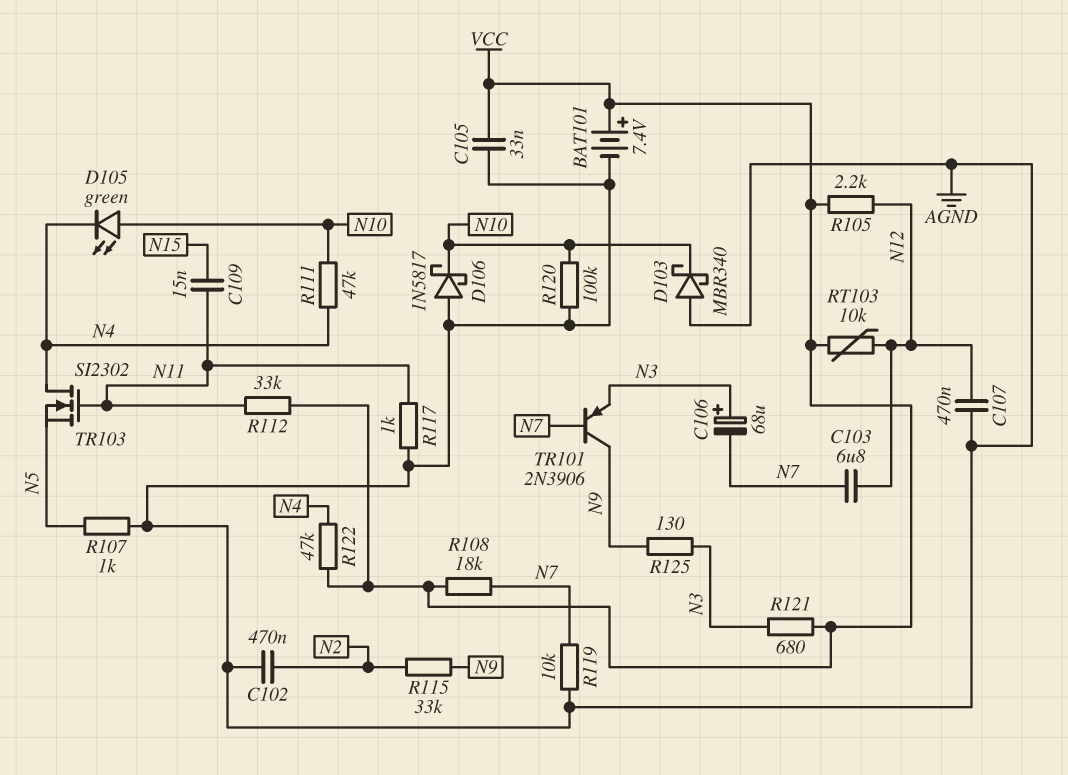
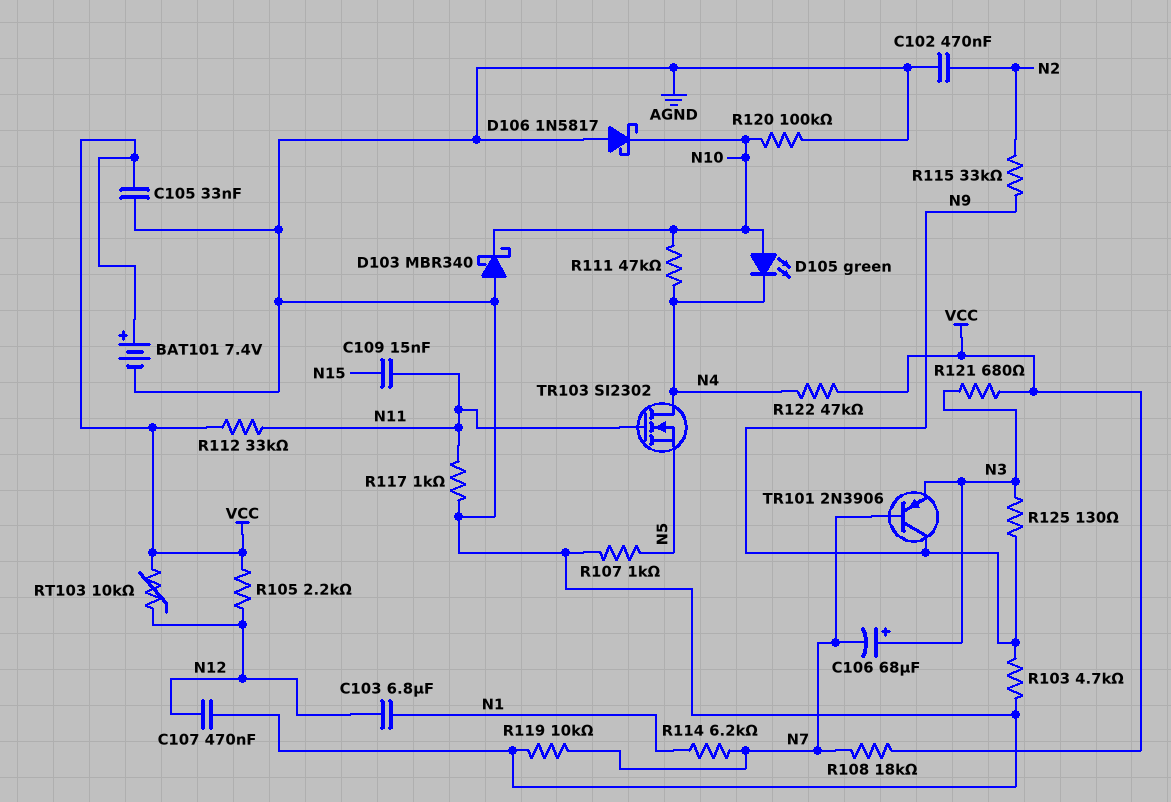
C103: 6.8uF (N7, N12) -> 6.8uF (N1, N12)
R103: none -> 4.7k (AGND, N9)
R114: none -> 6.2k (N1, N7)

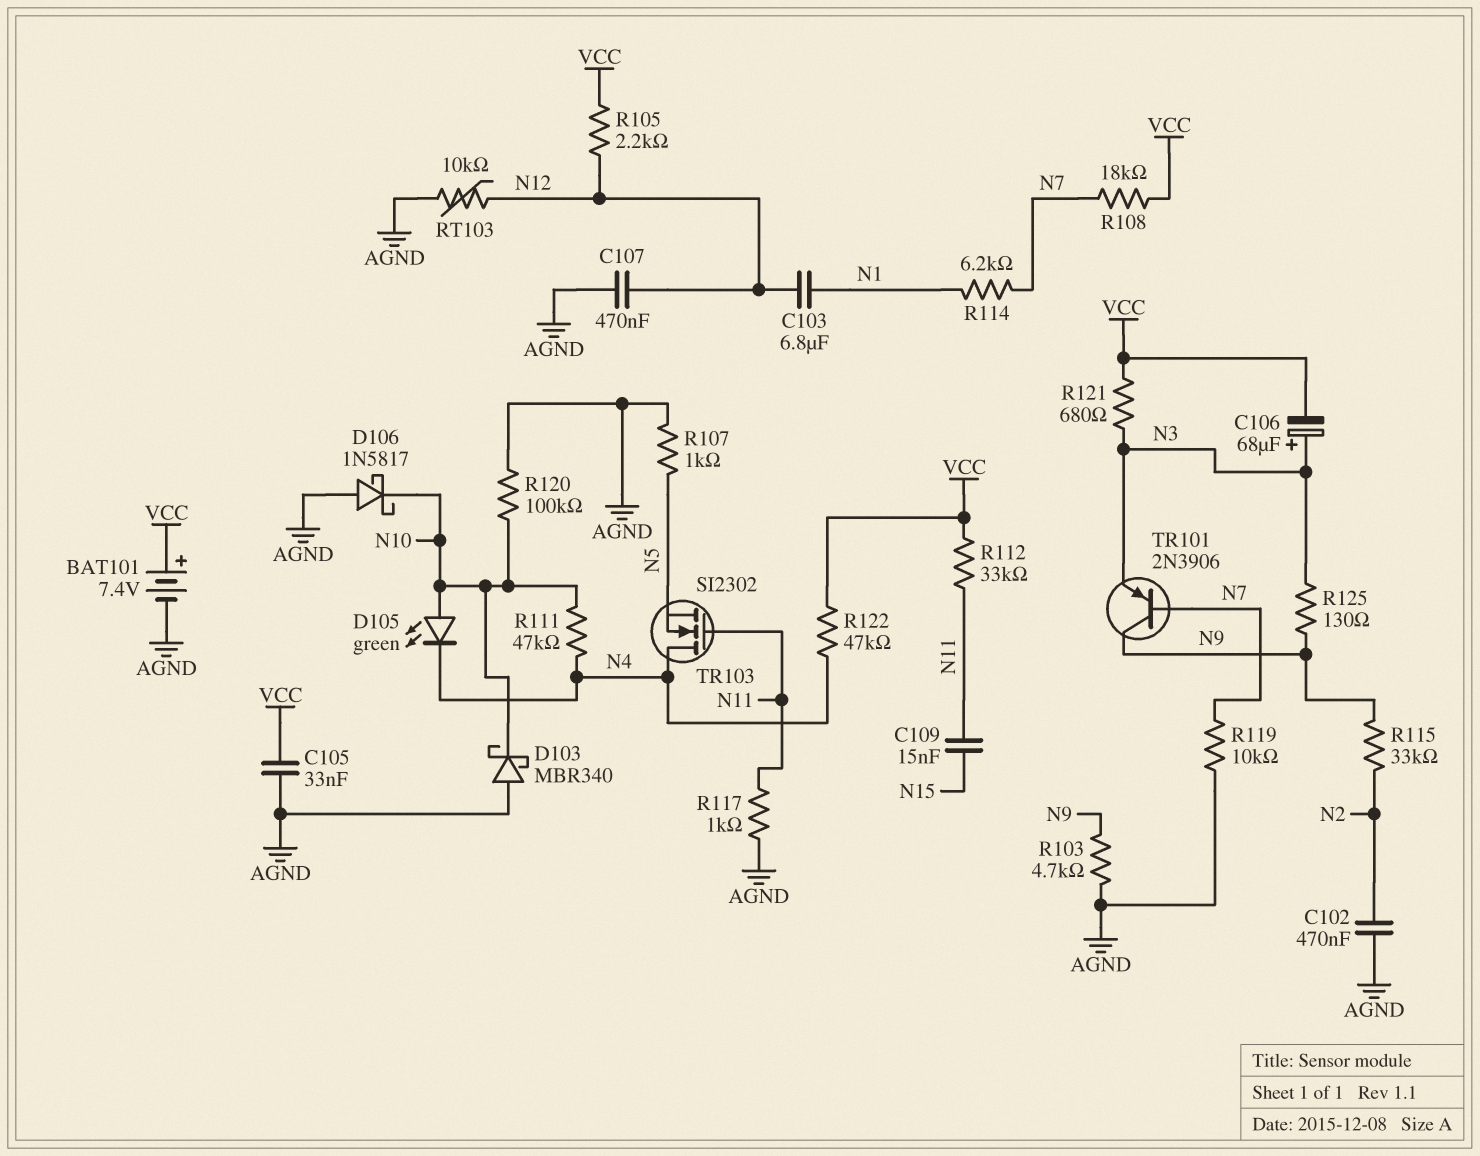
C106: 68uF (plus N3, minus N7) -> 68uF (plus N3, minus VCC)
RT103: 10k (N12, VCC) -> 10k (AGND, N12)

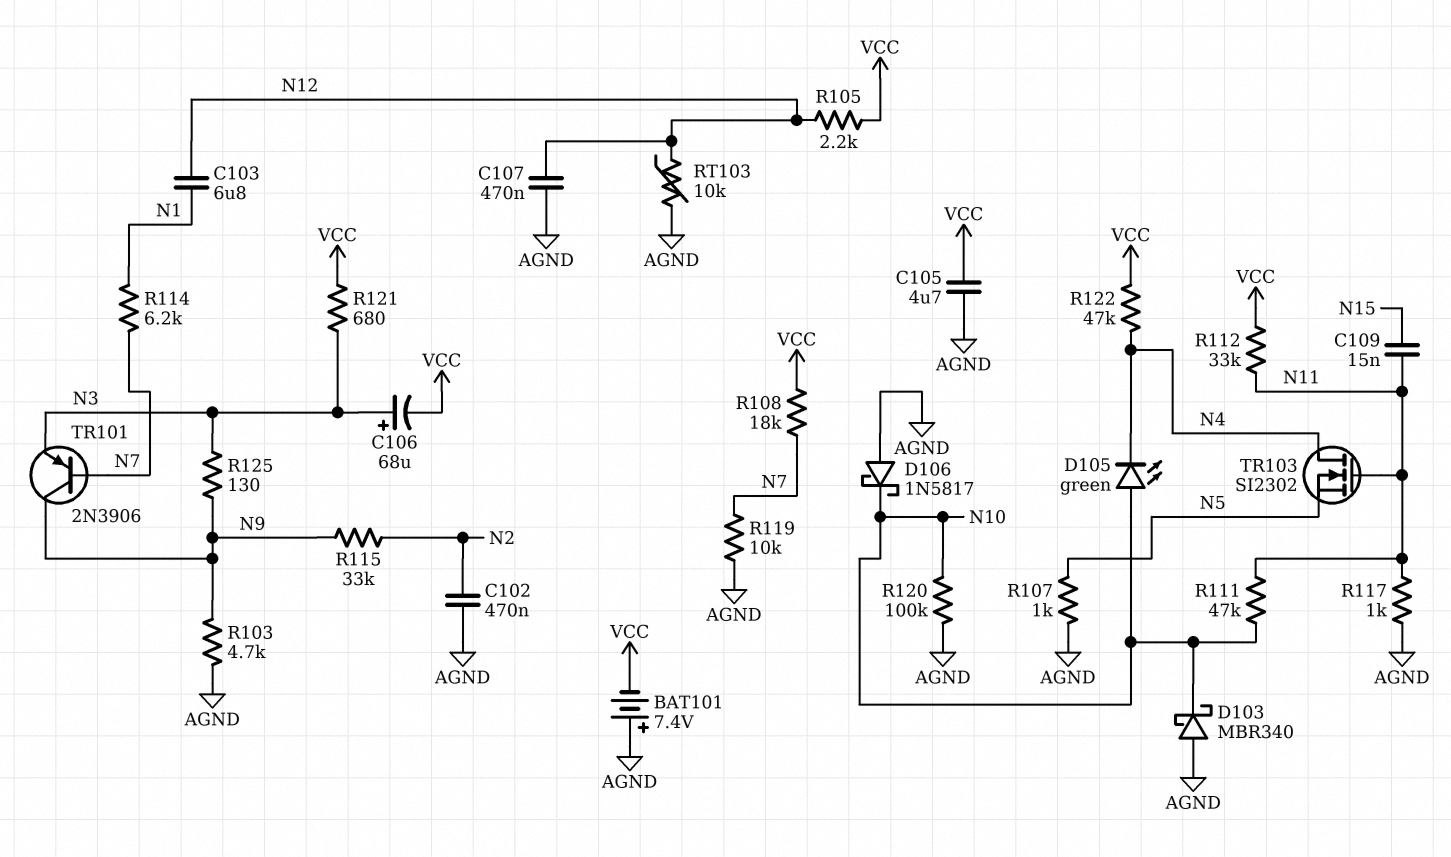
BAT101: 7.4V (plus VCC, minus AGND) -> 7.4V (plus AGND, minus VCC)
C105: 33nF (AGND, VCC) -> 4.7uF (AGND, VCC)
R111: 47k (N4, N10) -> 47k (N10, N11)

